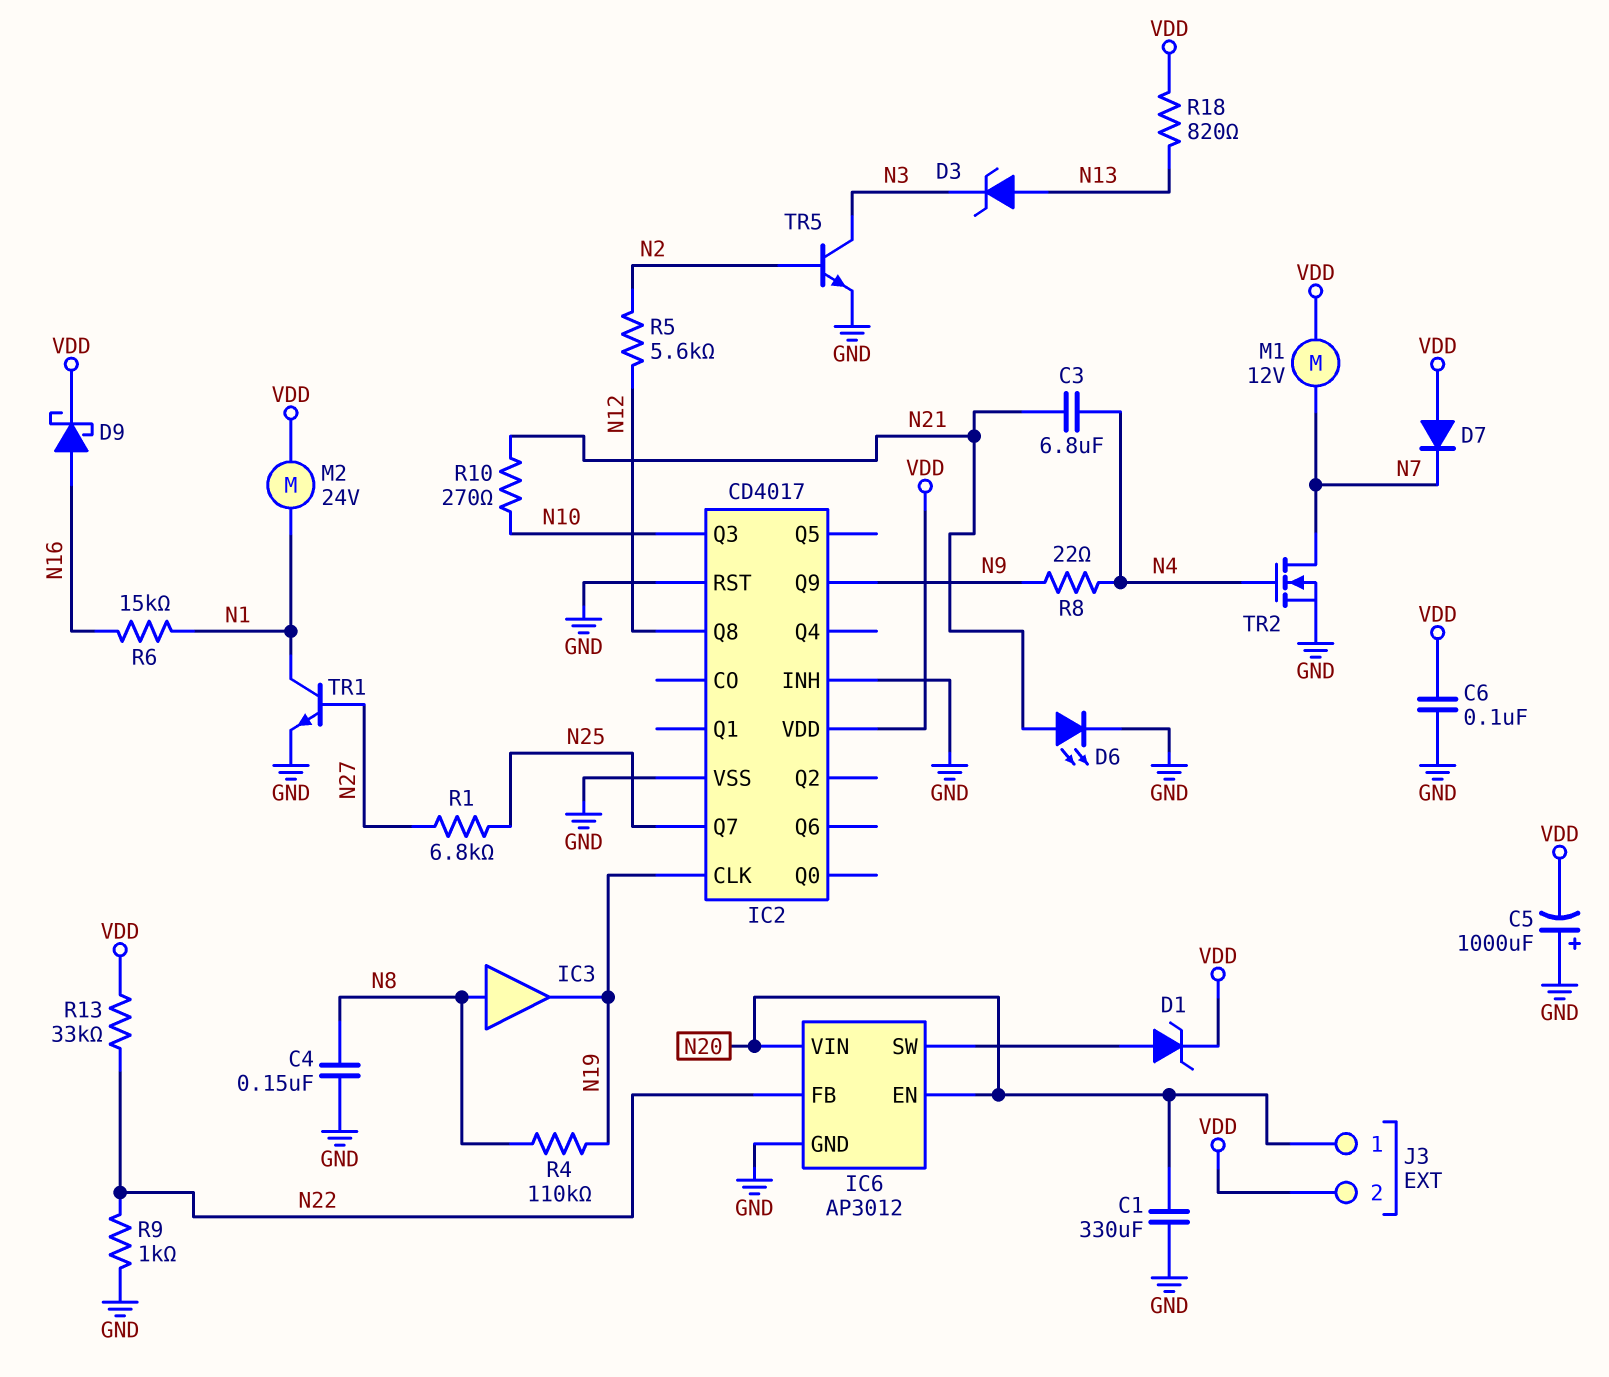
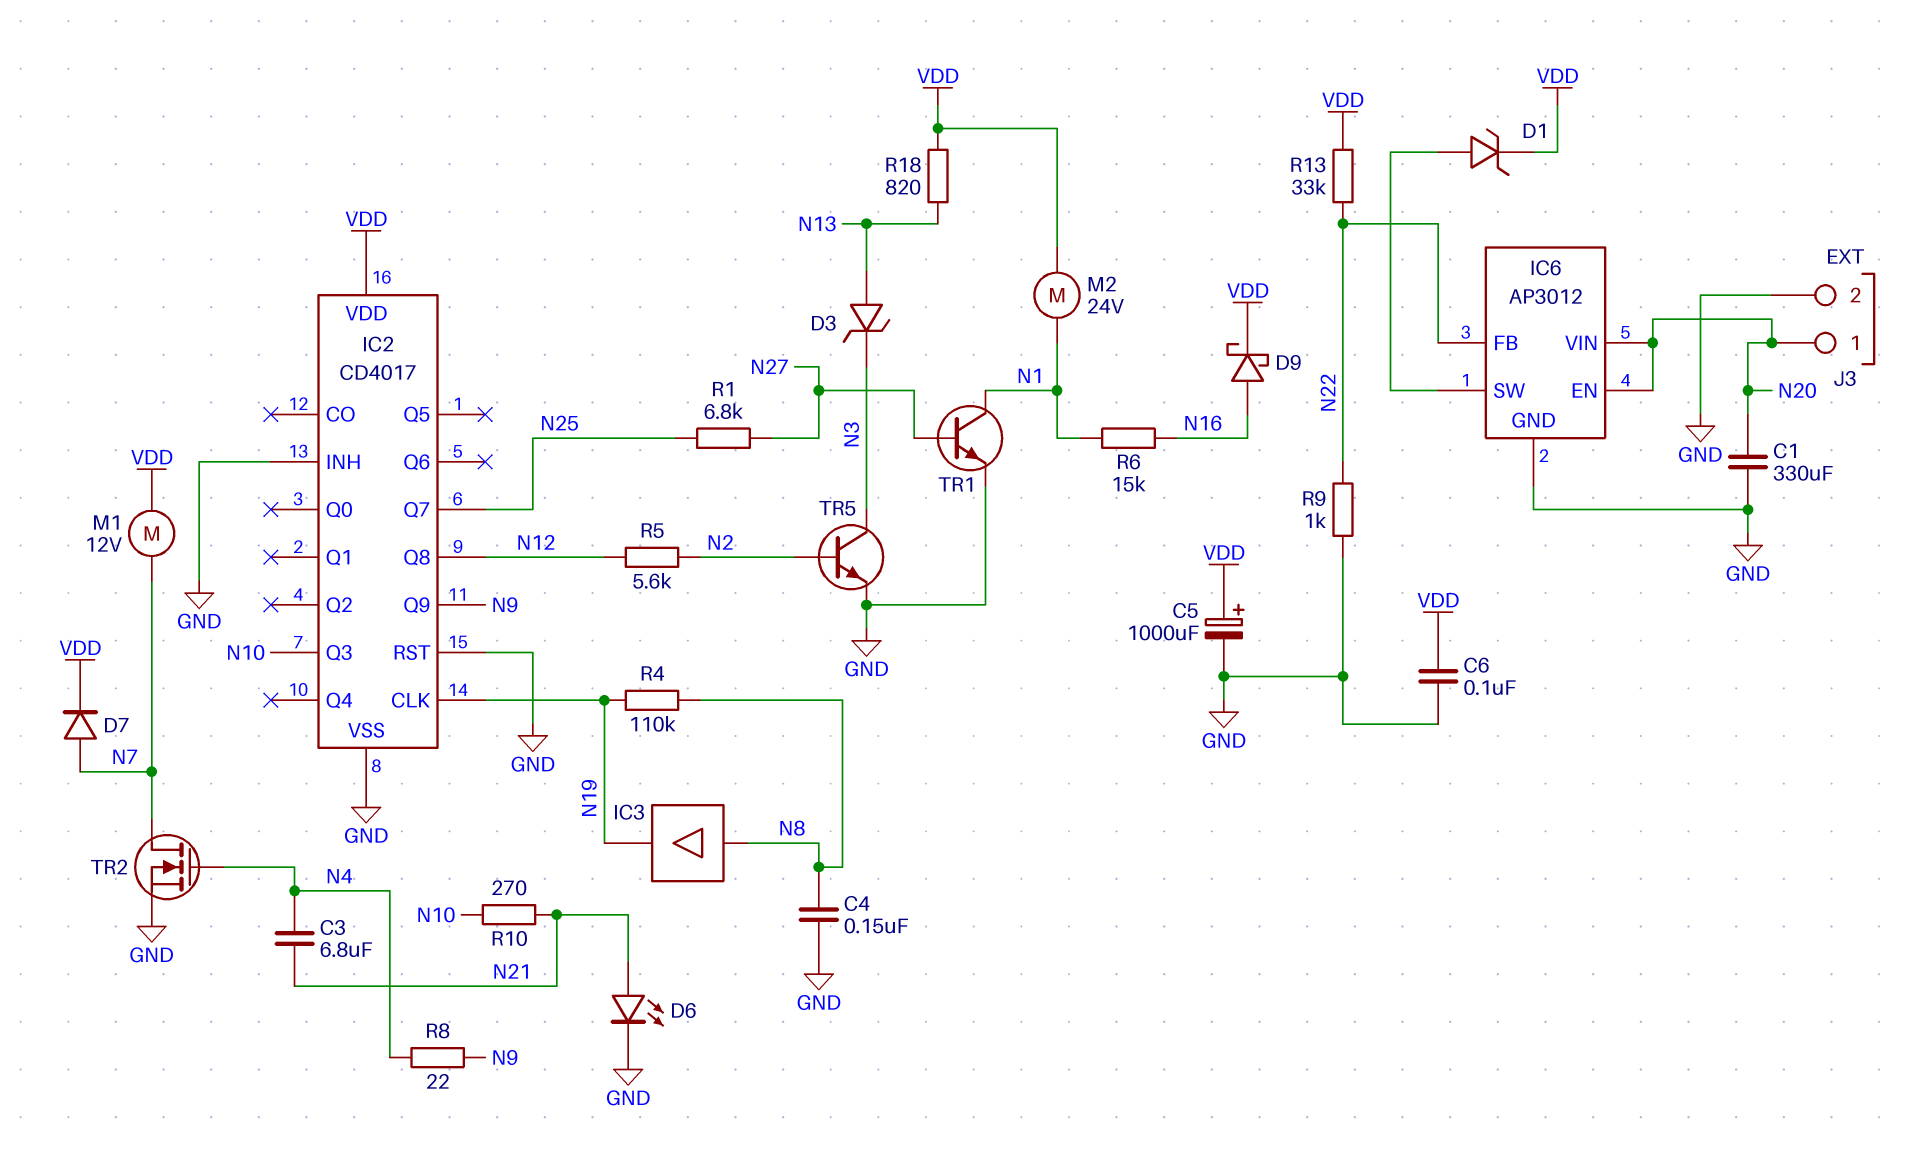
C5: 1000uF (plus GND, minus VDD) -> 1000uF (plus VDD, minus GND)
D7: diode (A VDD, K N7) -> diode (A N7, K VDD)
J3 pin 2: VDD -> GND

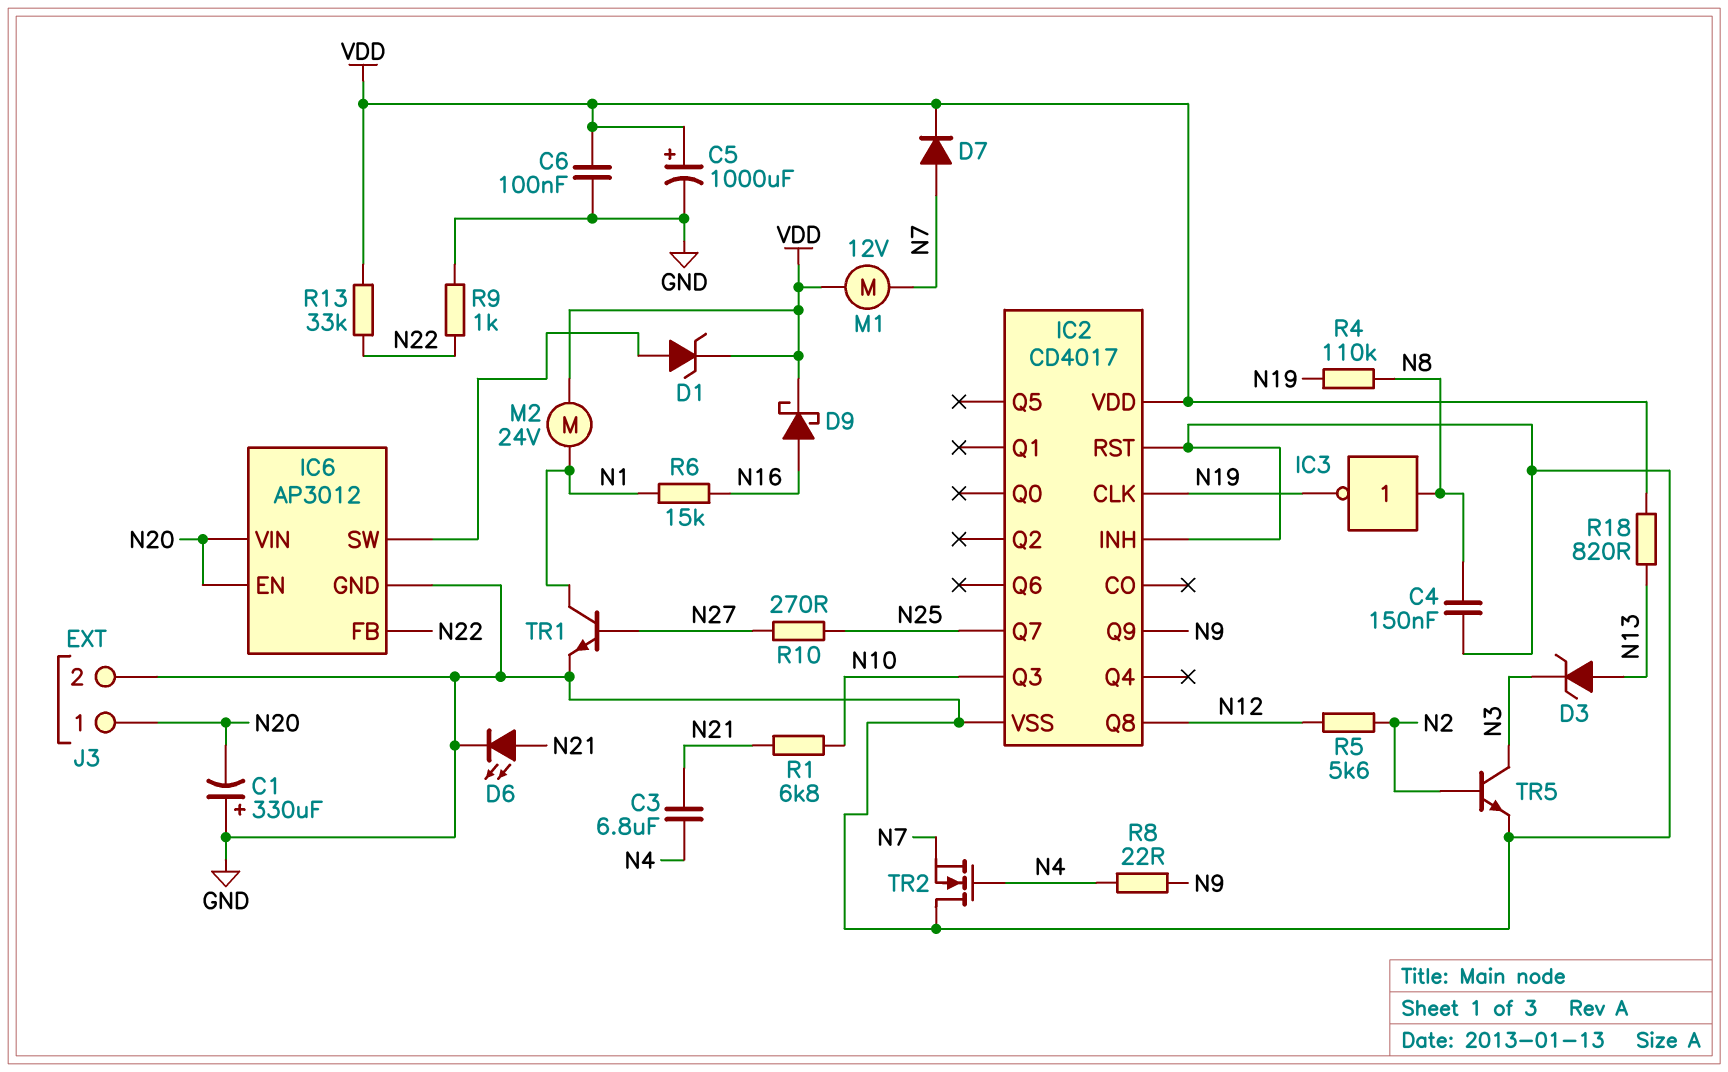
C1: 330uF (GND, N20) -> 330uF (plus GND, minus N20)
IC3: buffer (in N8, out N19) -> NOT (in N8, out N19)
R1: 6.8k (N25, N27) -> 6.8k (N10, N21)
R10: 270 (N10, N21) -> 270 (N25, N27)
TR2: NMOS (G N4, D N7, S GND) -> NMOS (G N4, D GND, S N7)

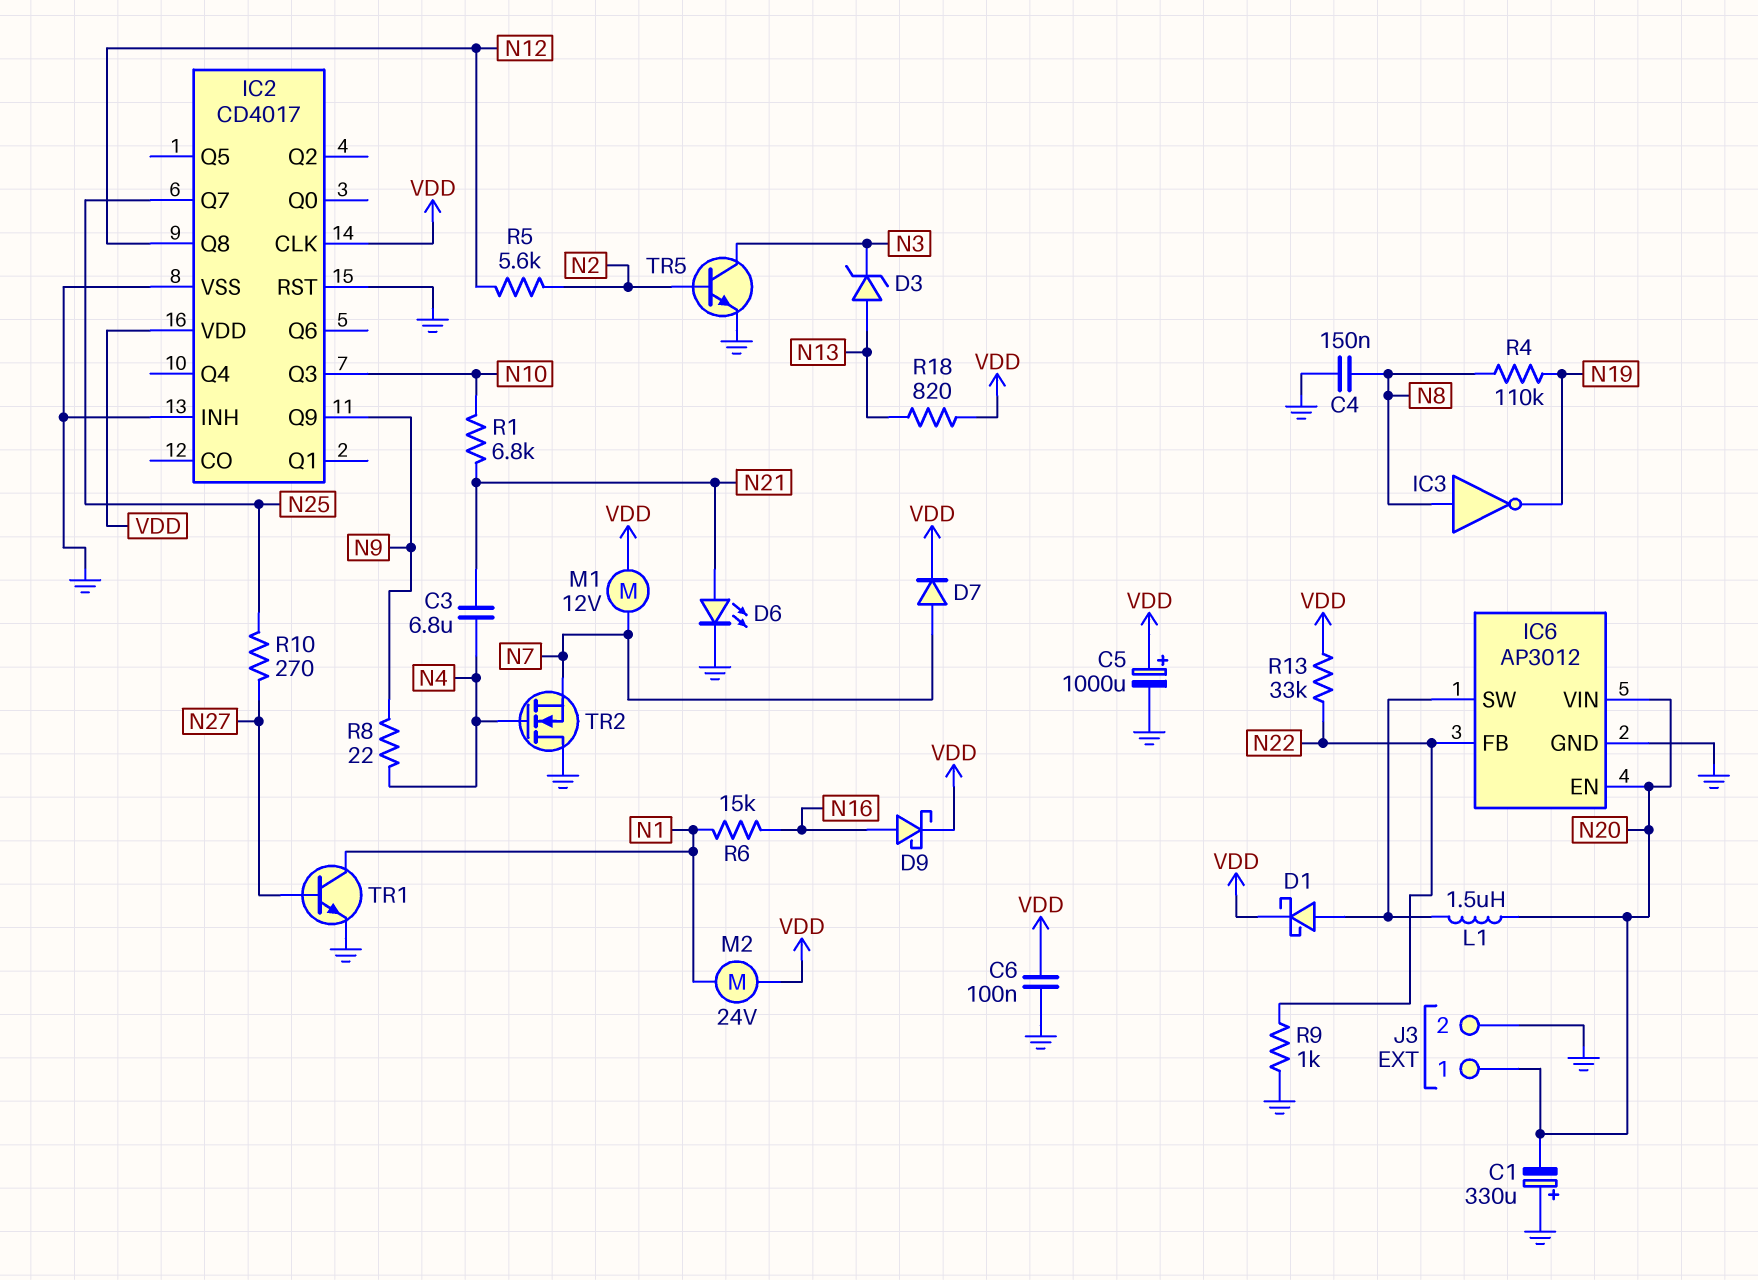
D1: zener (A IC6/SW, K VDD) -> schottky (A IC6/SW, K VDD)
IC2 pin CLK: N19 -> VDD
L1: none -> 1.5uH (IC6/SW, N20)

